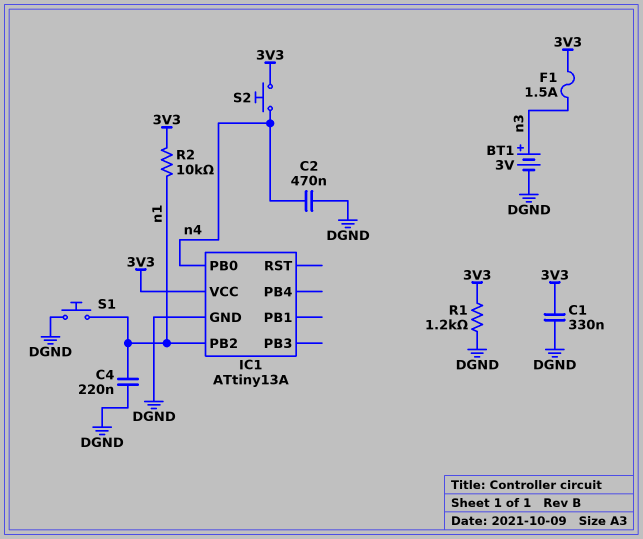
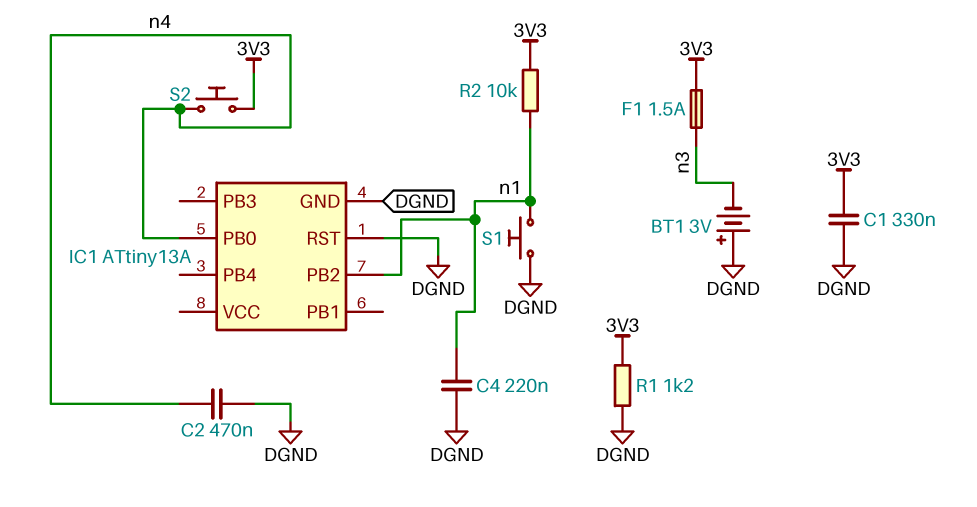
BT1: 3V (plus n3, minus DGND) -> 3V (plus DGND, minus n3)
IC1 pin RST: none -> DGND
IC1 pin VCC: 3V3 -> none

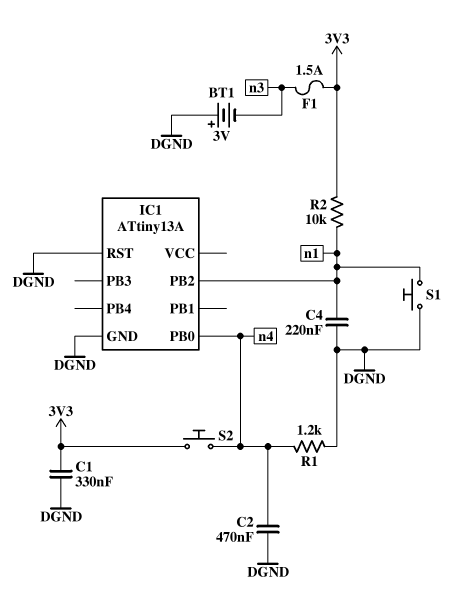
R1: 1.2k (3V3, DGND) -> 1.2k (DGND, n4)

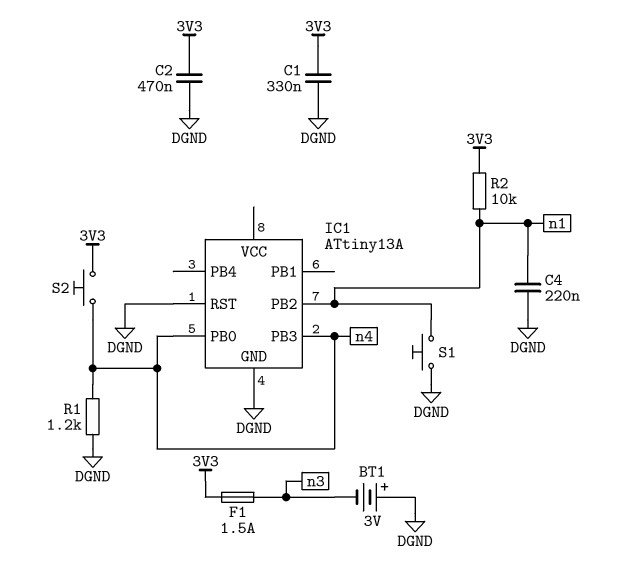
C2: 470nF (DGND, n4) -> 470nF (3V3, DGND)
IC1 pin PB3: none -> n4

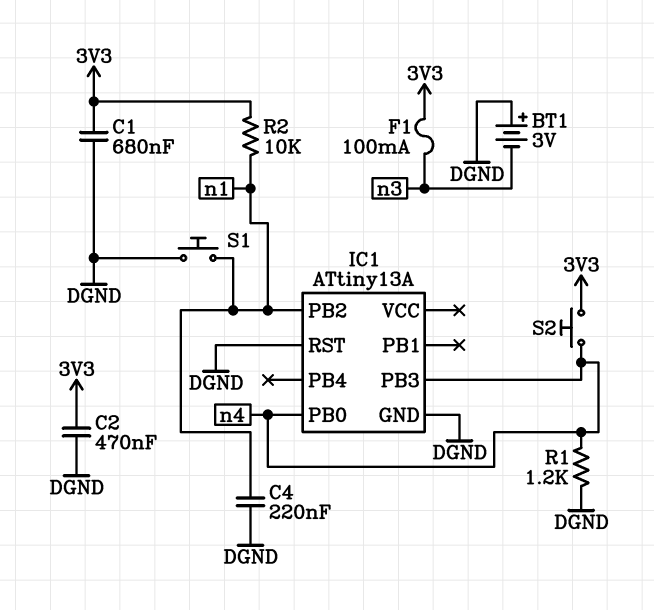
C1: 330nF (3V3, DGND) -> 680nF (3V3, DGND)
F1: 1.5A (3V3, n3) -> 100mA (3V3, n3)

